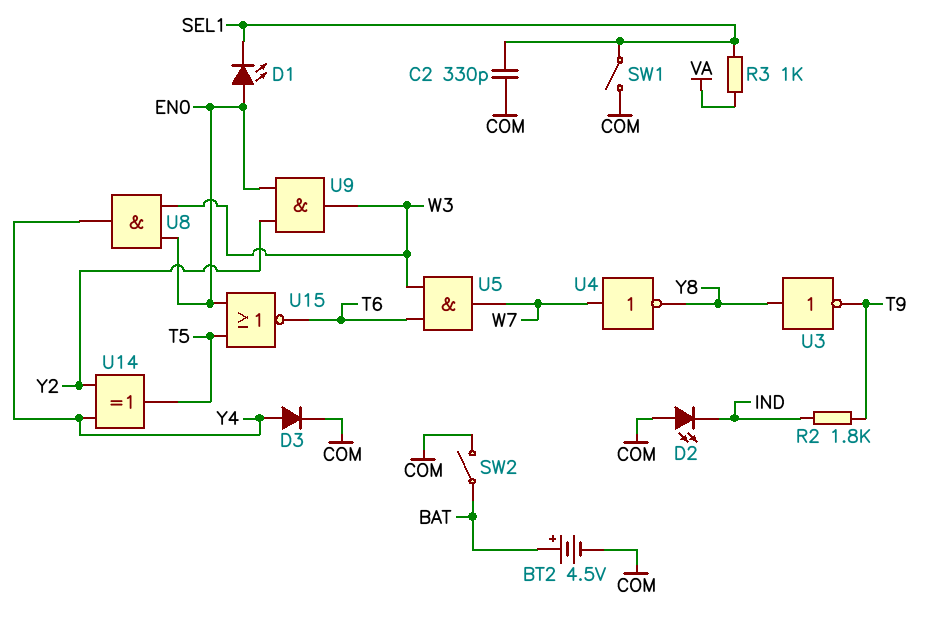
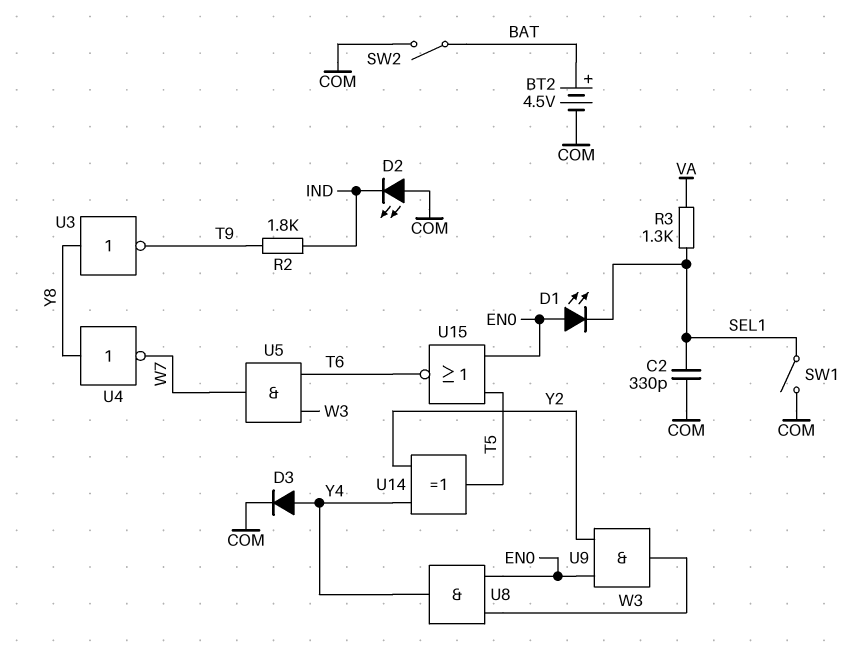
R3: 1k (SEL1, VA) -> 1.3k (SEL1, VA)
U4: NOT (in W7, out Y8) -> NOT (in Y8, out W7)

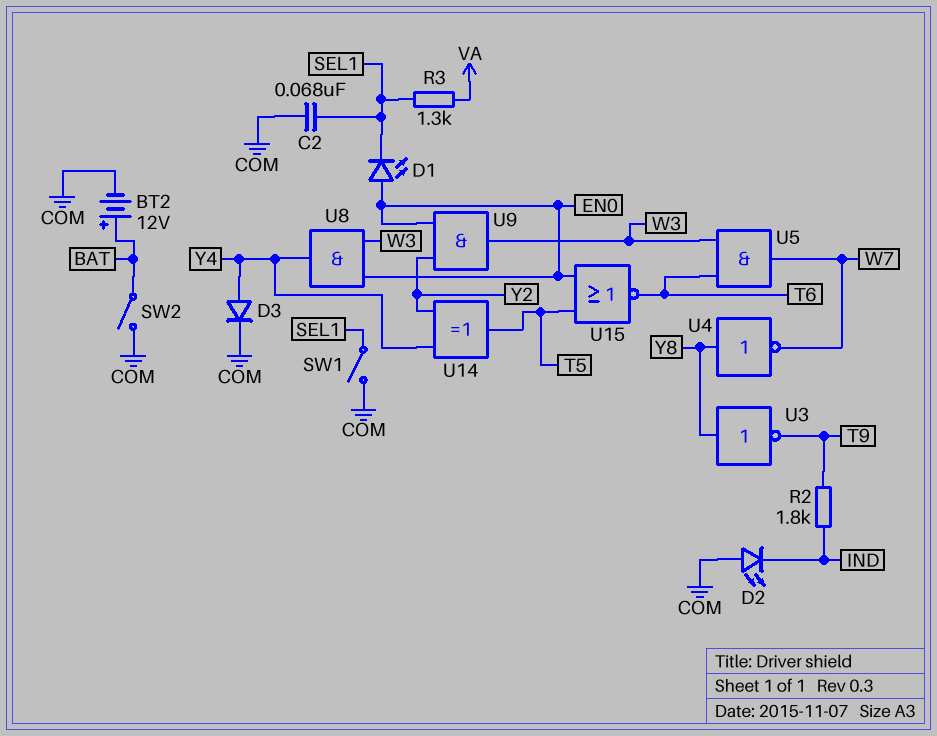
BT2: 4.5V (plus BAT, minus COM) -> 12V (plus BAT, minus COM)
C2: 330pF (COM, SEL1) -> 68nF (COM, SEL1)

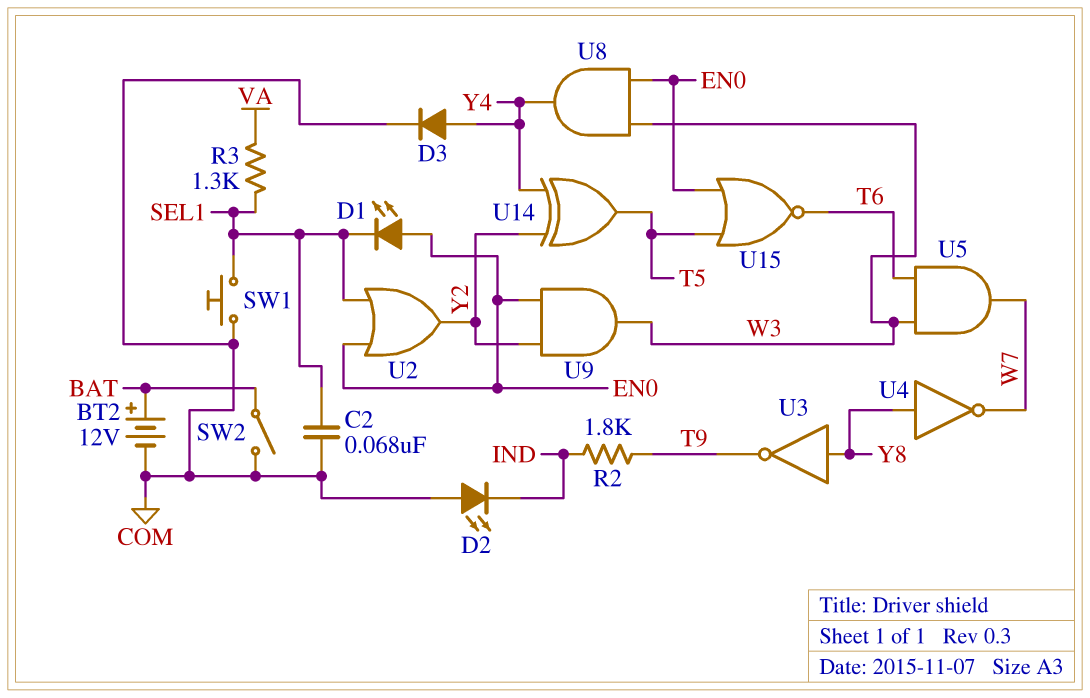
SW1: switch (COM, SEL1) -> button (COM, SEL1)
U2: none -> OR (in EN0, in SEL1, out Y2)

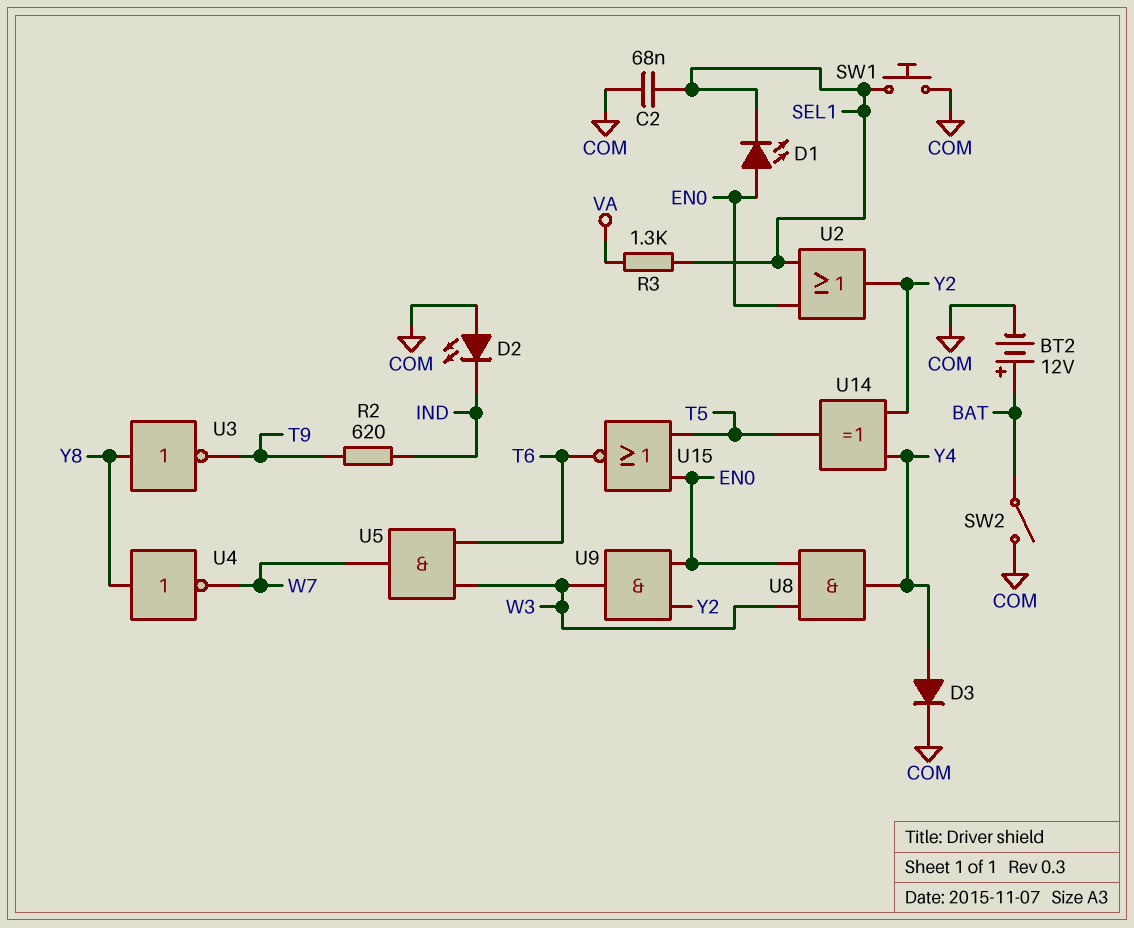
R2: 1.8k (IND, T9) -> 620 (IND, T9)

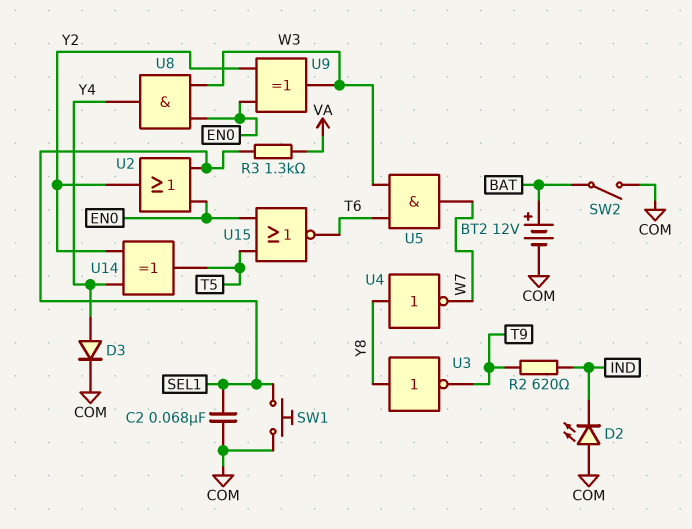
D1: LED (A EN0, K SEL1) -> none
U9: AND (in EN0, in Y2, out W3) -> XOR (in EN0, in Y2, out W3)

